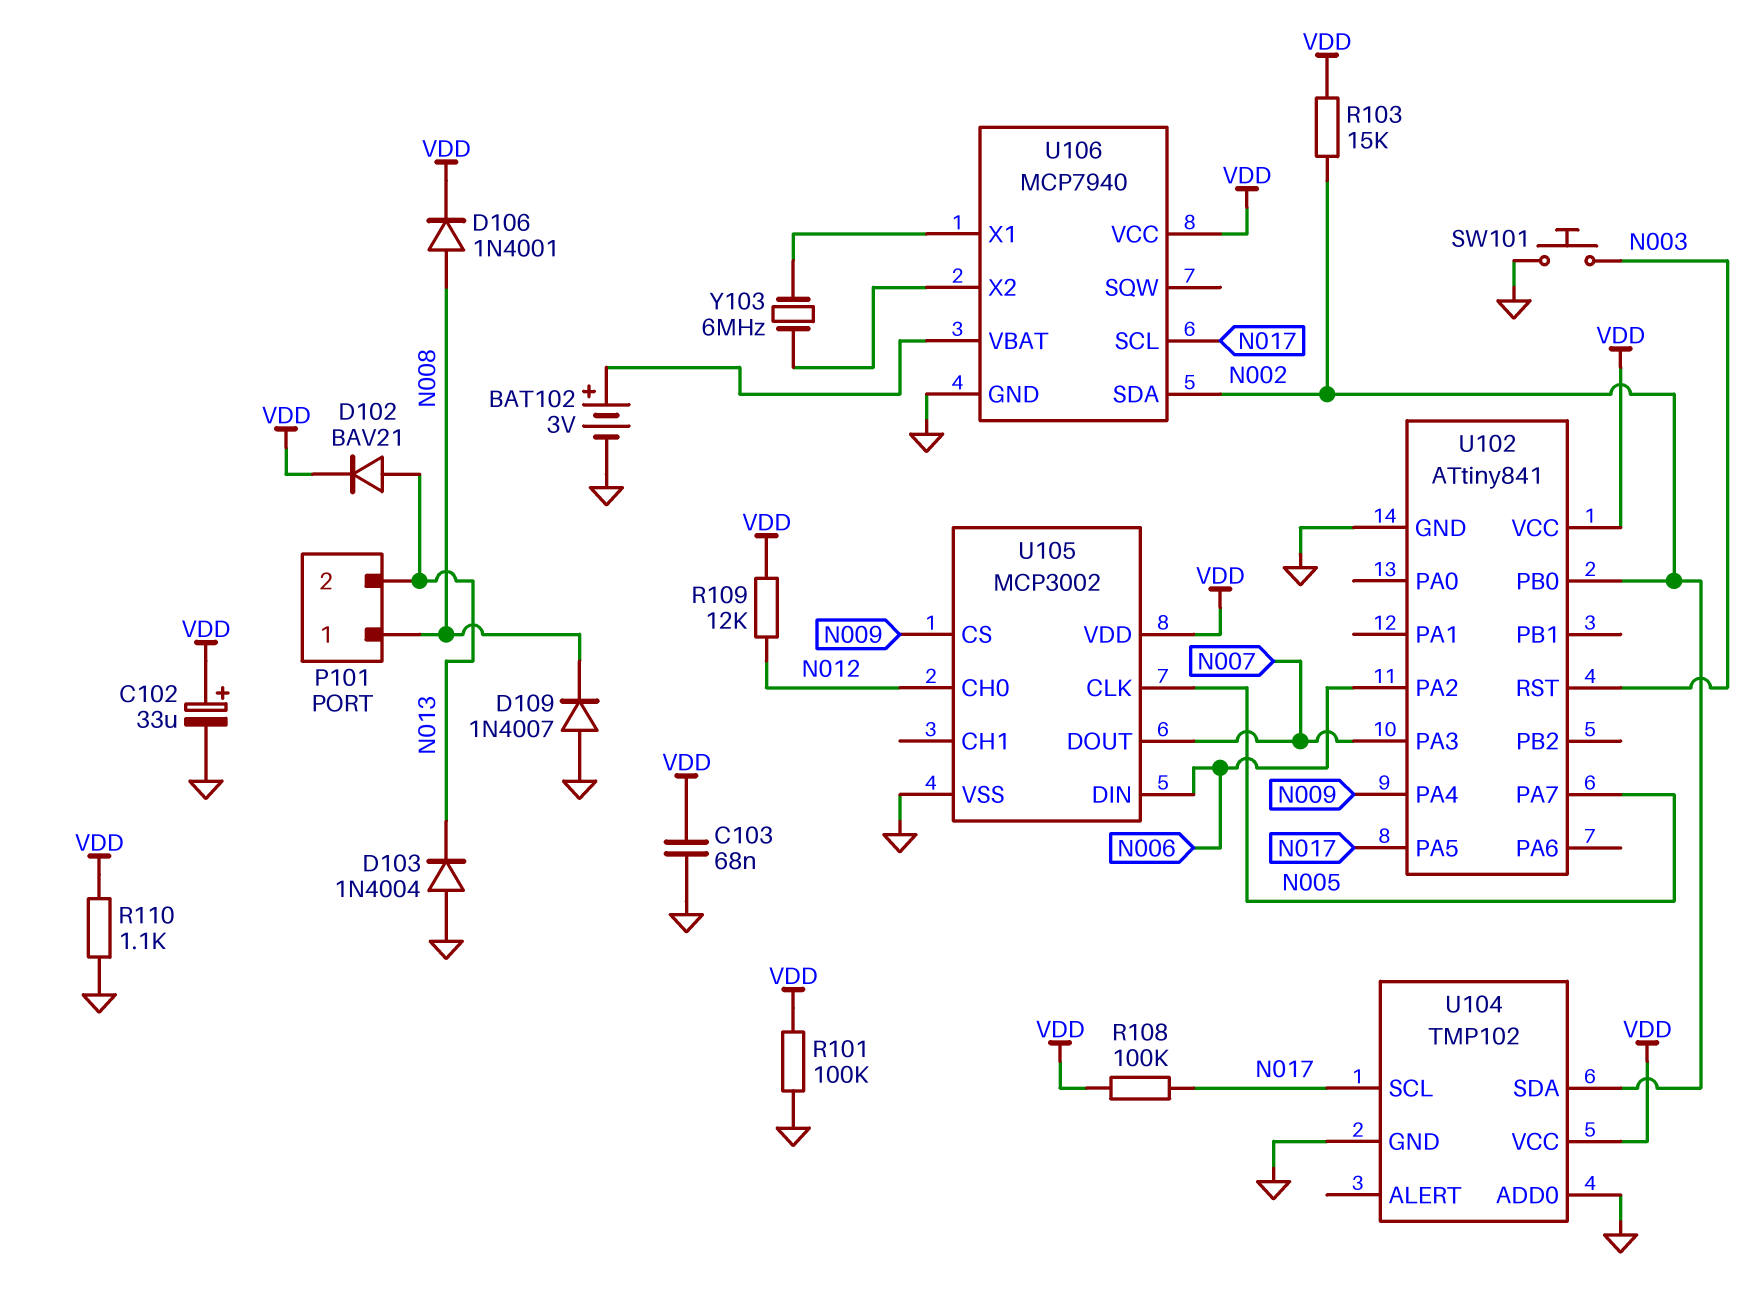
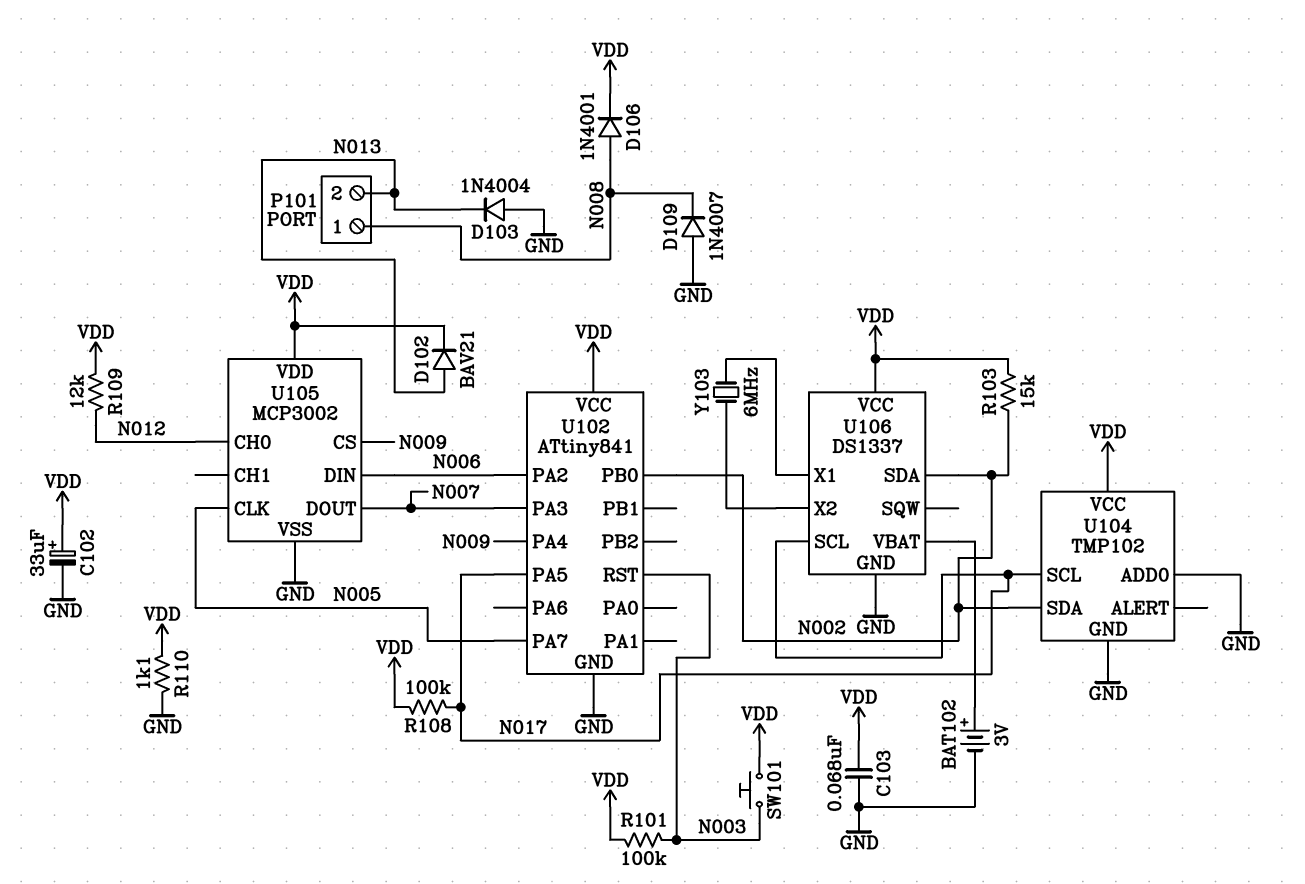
R101: 100k (GND, VDD) -> 100k (N003, VDD)
SW101: button (GND, N003) -> button (N003, VDD)
U106: MCP7940 -> DS1337

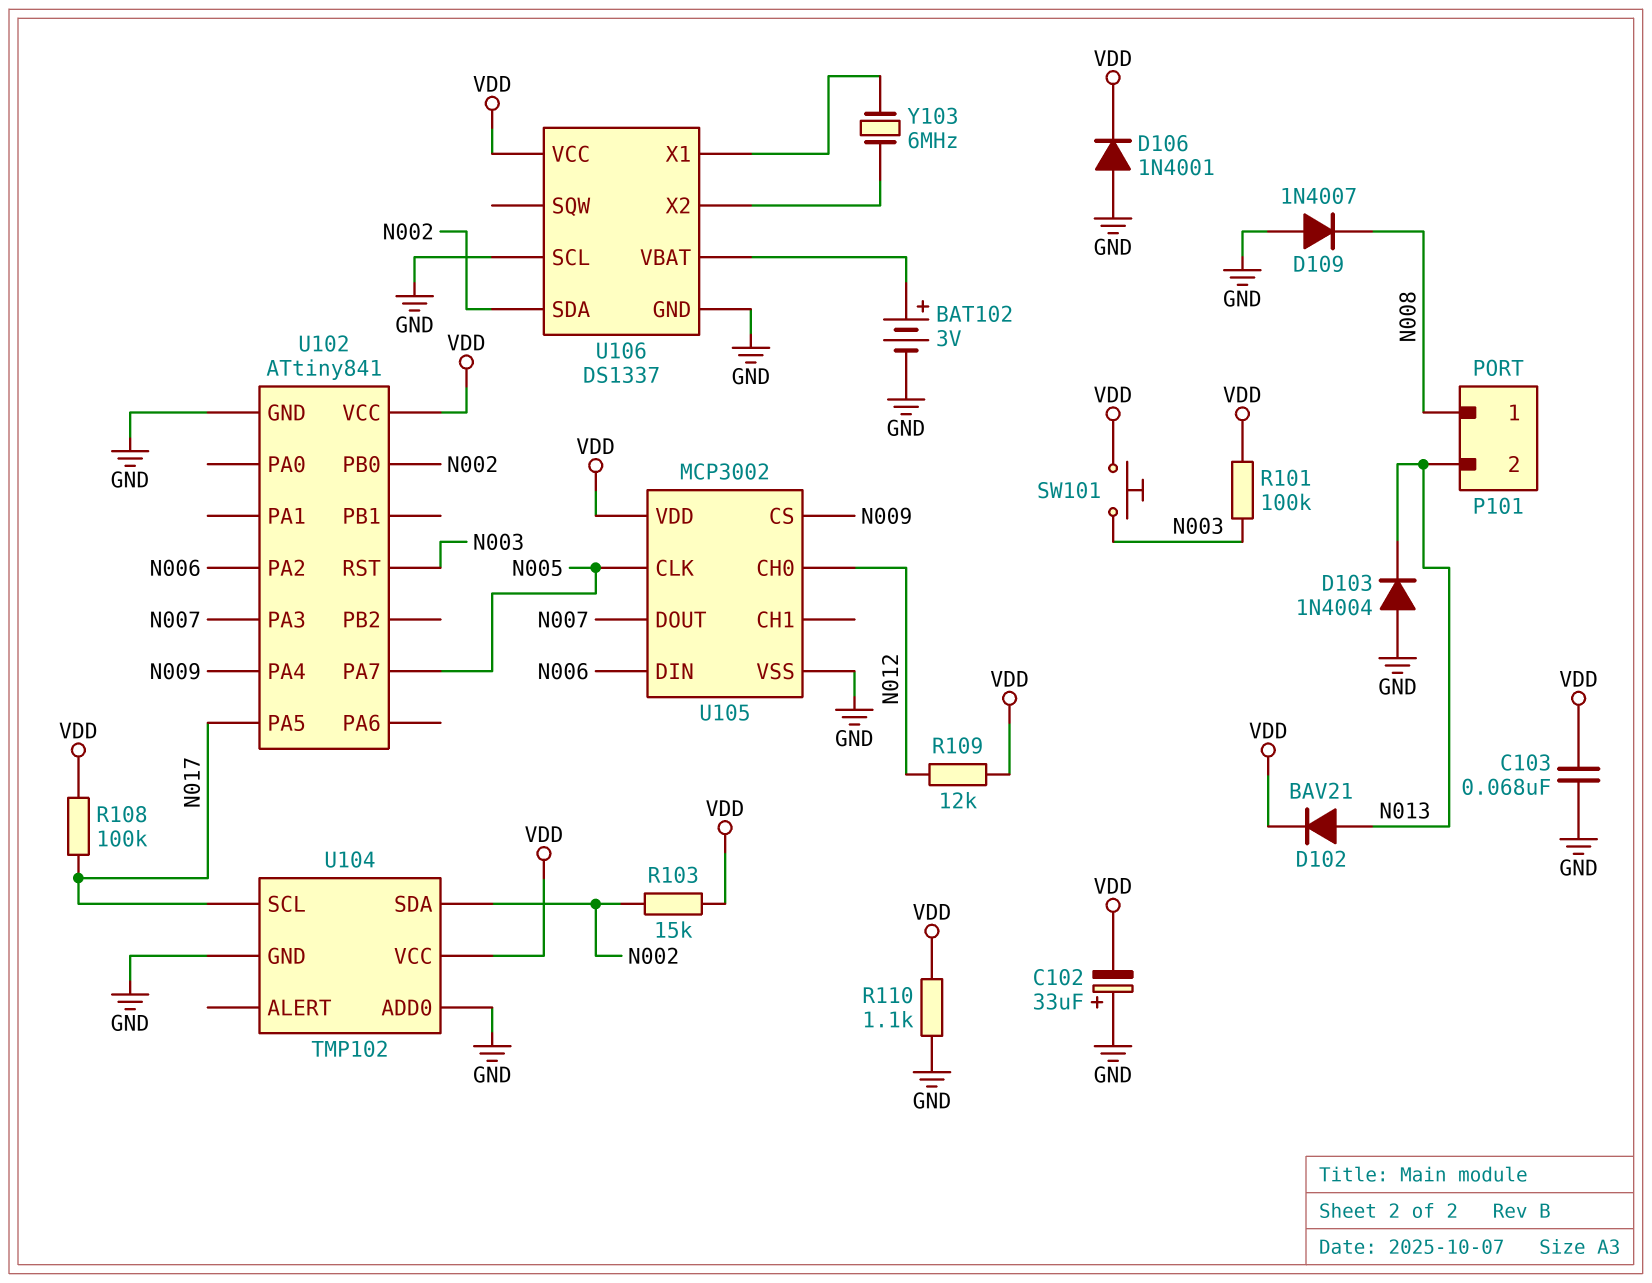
C102: 33uF (plus VDD, minus GND) -> 33uF (plus GND, minus VDD)
D106: diode 1N4001 (A N008, K VDD) -> diode 1N4001 (A GND, K VDD)
U106 pin SCL: N017 -> GND

